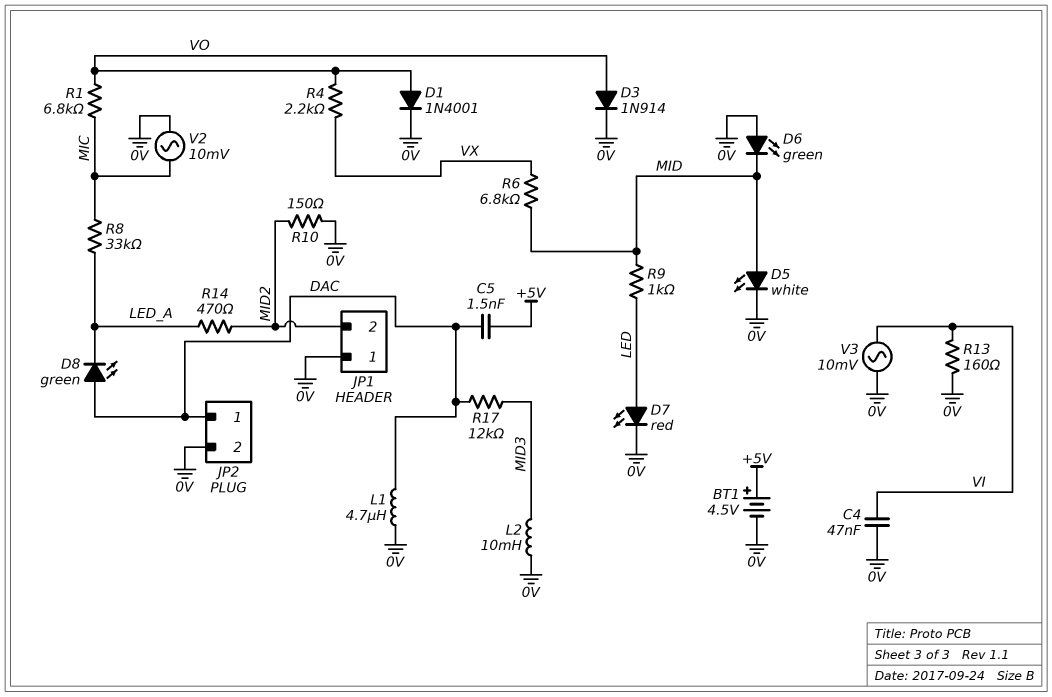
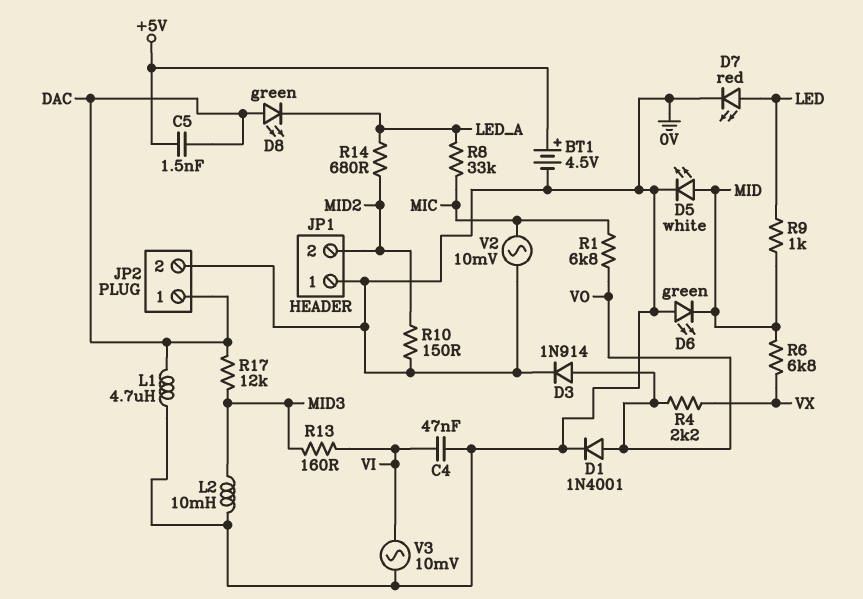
R13: 160 (0V, VI) -> 160 (MID3, VI)
R14: 470 (LED_A, MID2) -> 680 (LED_A, MID2)

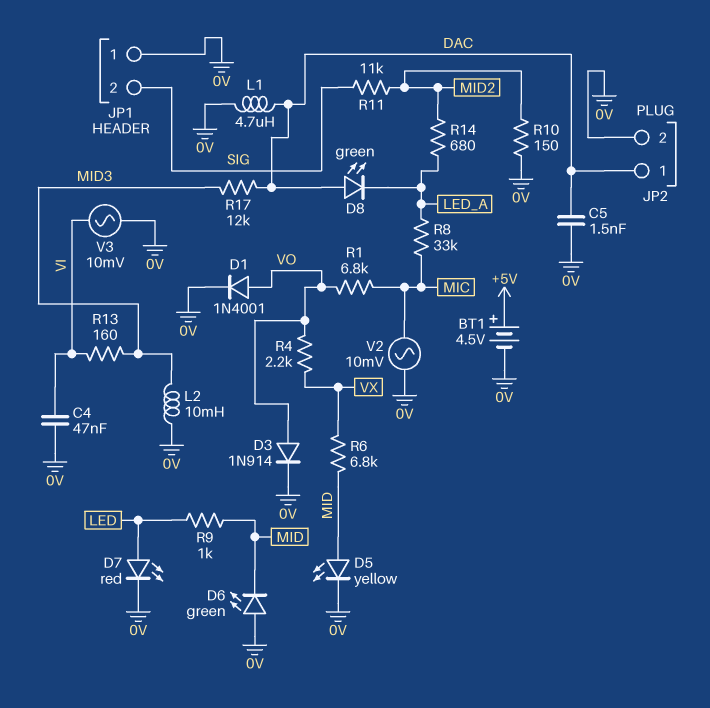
C5: 1.5nF (+5V, DAC) -> 1.5nF (0V, DAC)
D5: LED white (A MID, K 0V) -> LED yellow (A MID, K 0V)
JP1 pin 2: MID2 -> SIG
R11: none -> 11k (MID2, SIG)

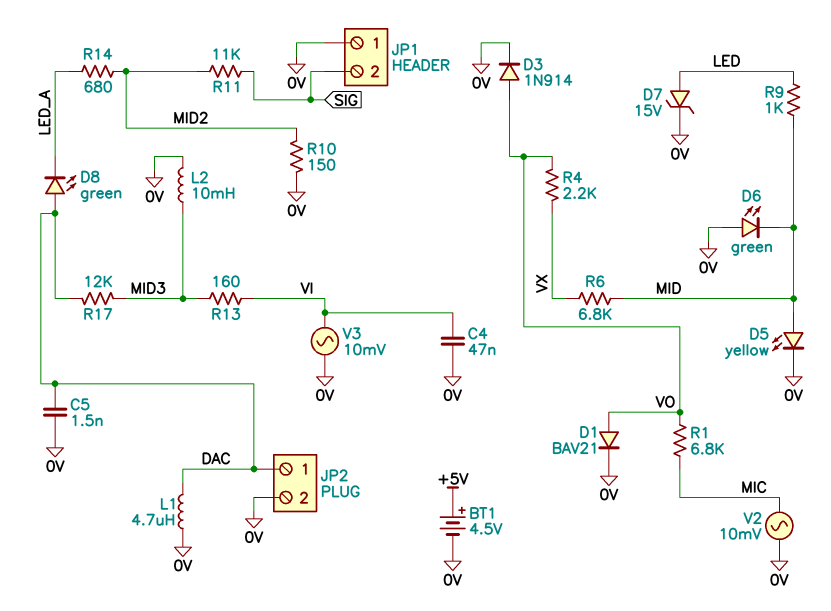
D1: diode 1N4001 (A VO, K 0V) -> diode BAV21 (A VO, K 0V)
D7: LED red (A LED, K 0V) -> zener 15V (A LED, K 0V)
R8: 33k (LED_A, MIC) -> none

